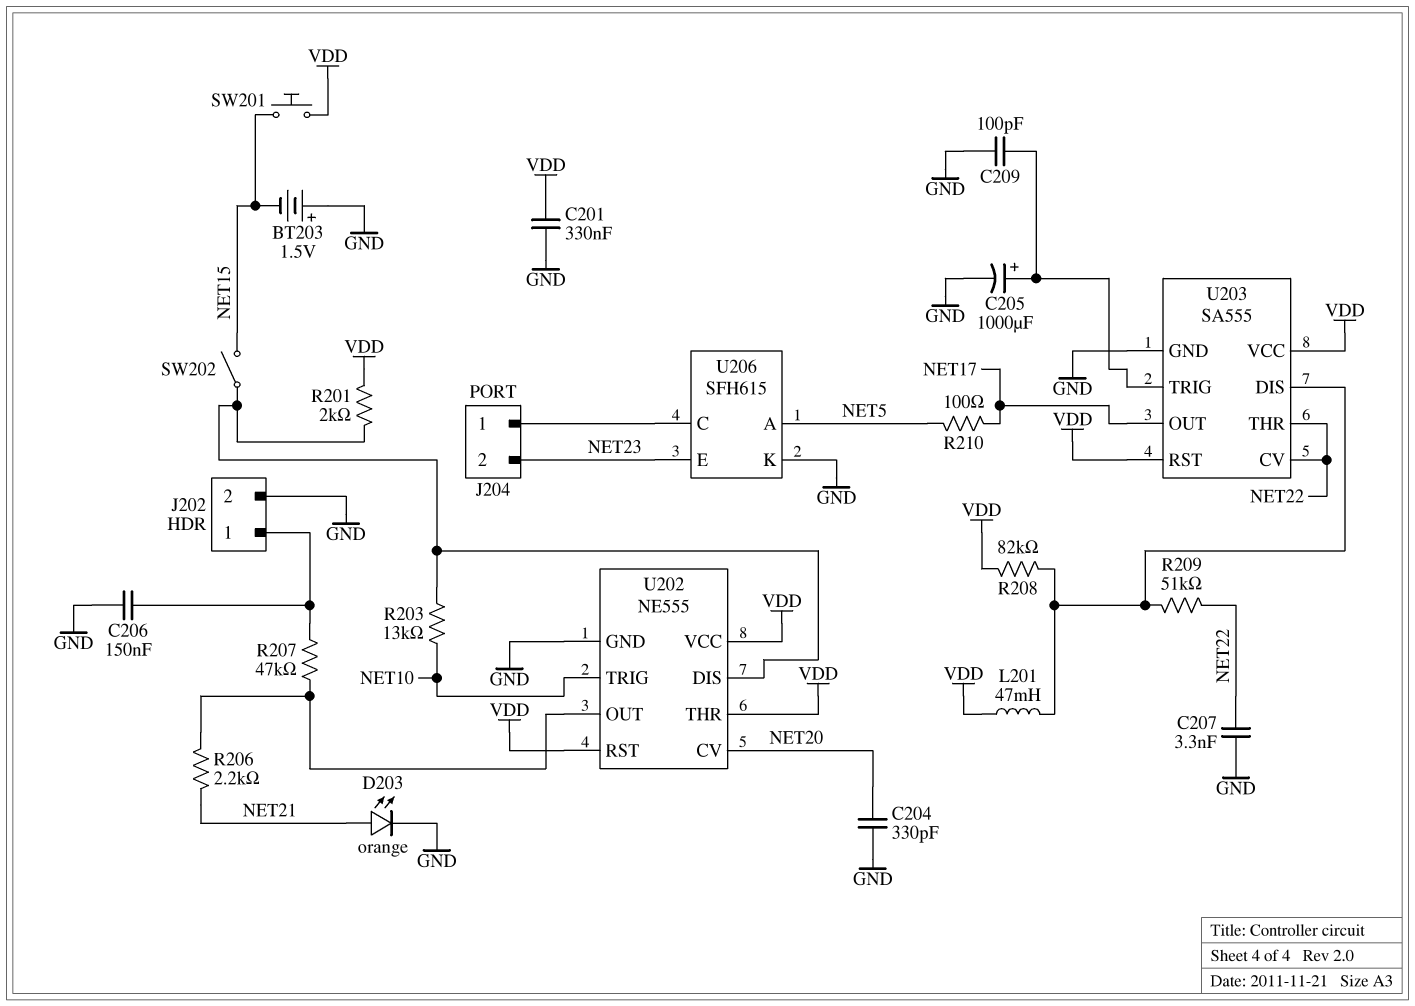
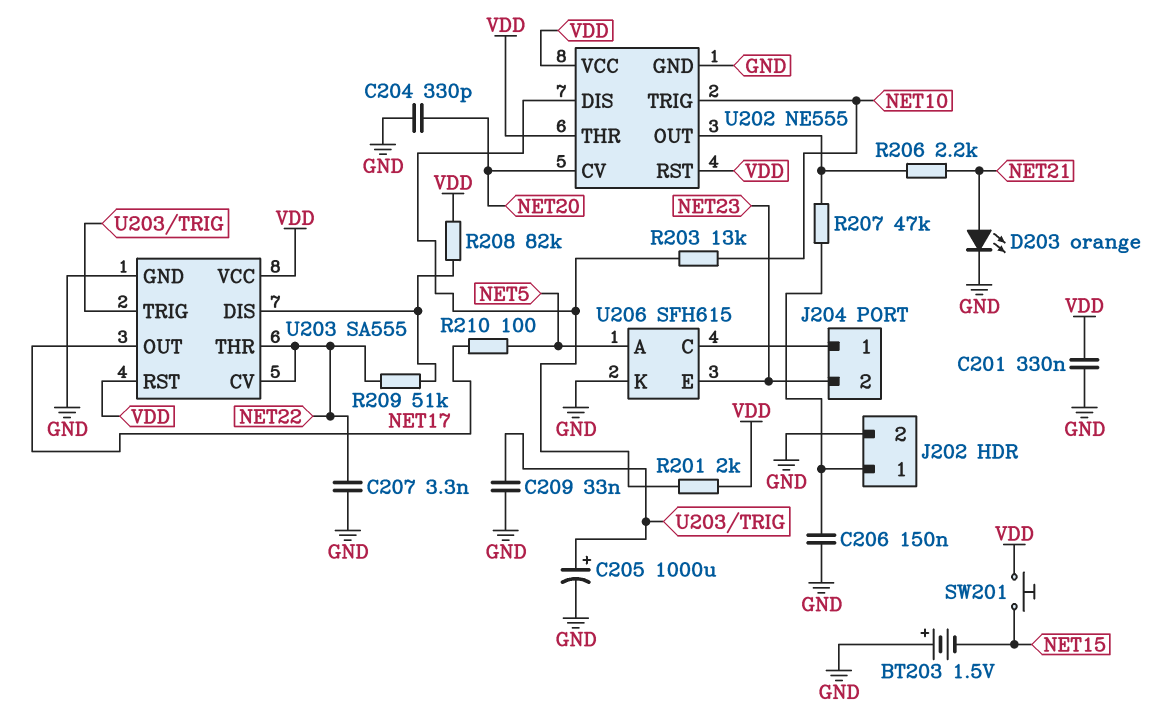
C209: 100pF (GND, U203/TRIG) -> 33nF (GND, U203/TRIG)
L201: 47mH (U203/DIS, VDD) -> none
SW202: switch (NET15, U202/DIS) -> none

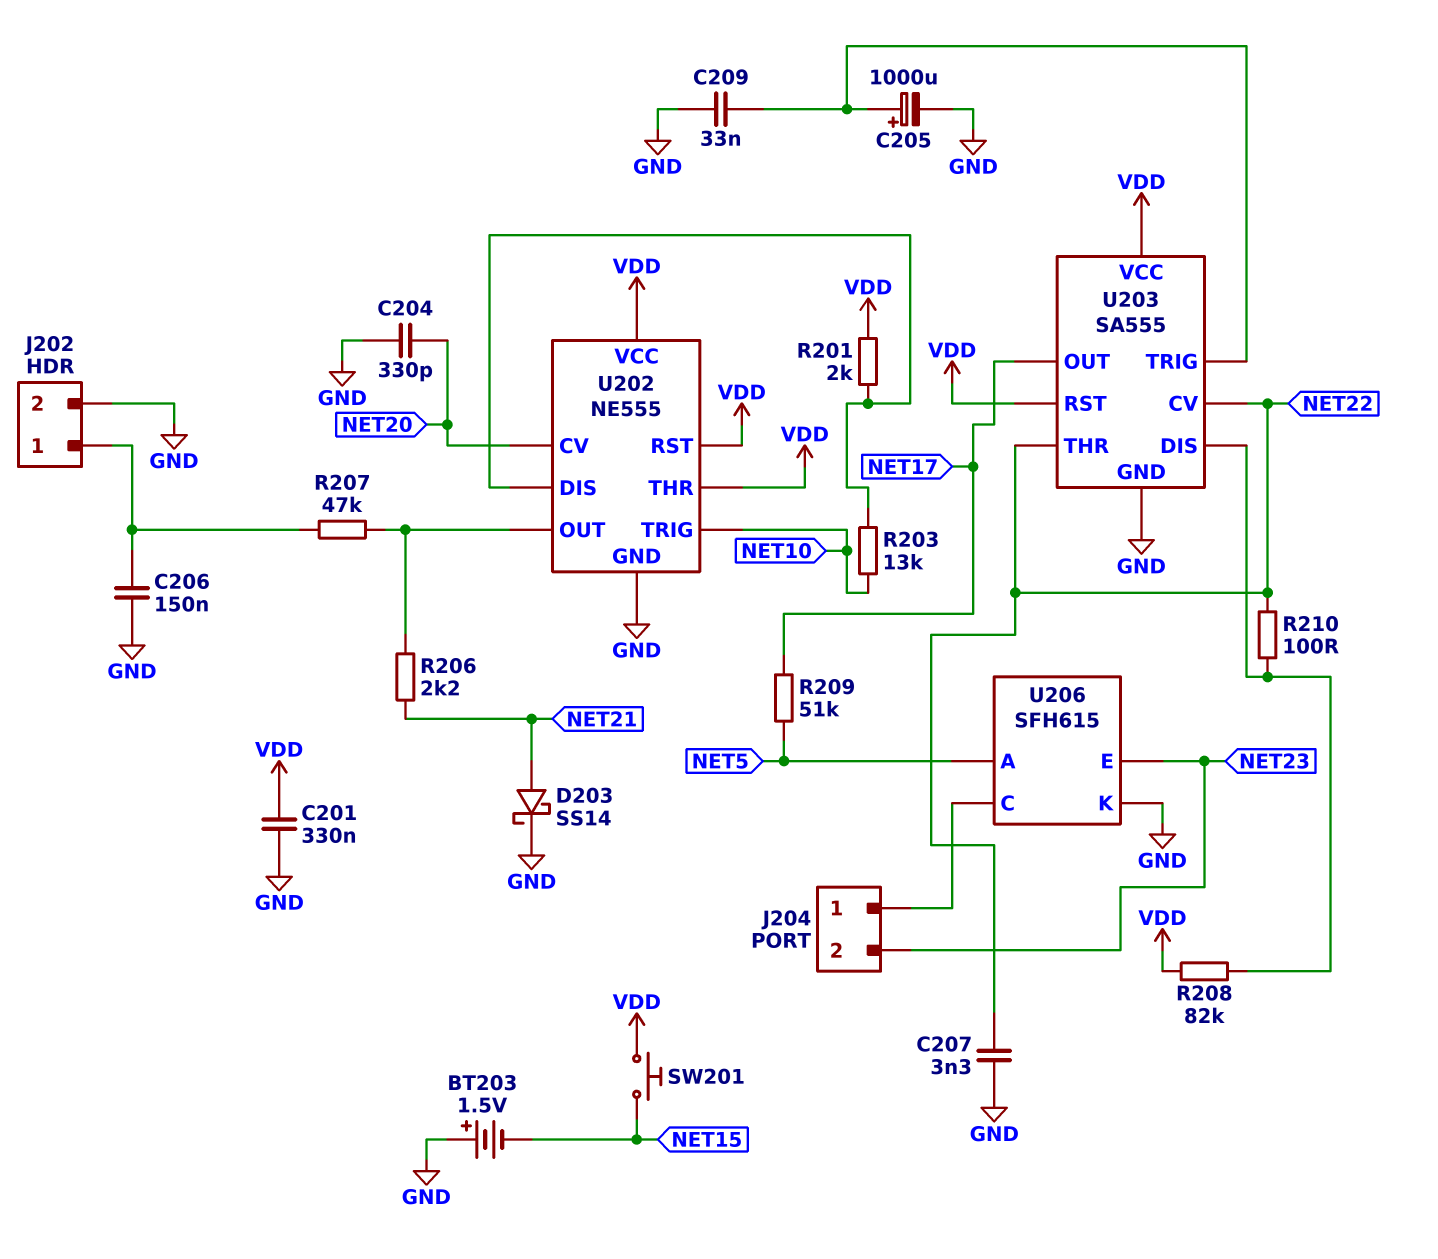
D203: LED orange (A NET21, K GND) -> schottky SS14 (A NET21, K GND)
R209: 51k (NET22, U203/DIS) -> 51k (NET5, NET17)
R210: 100 (NET5, NET17) -> 100 (NET22, U203/DIS)

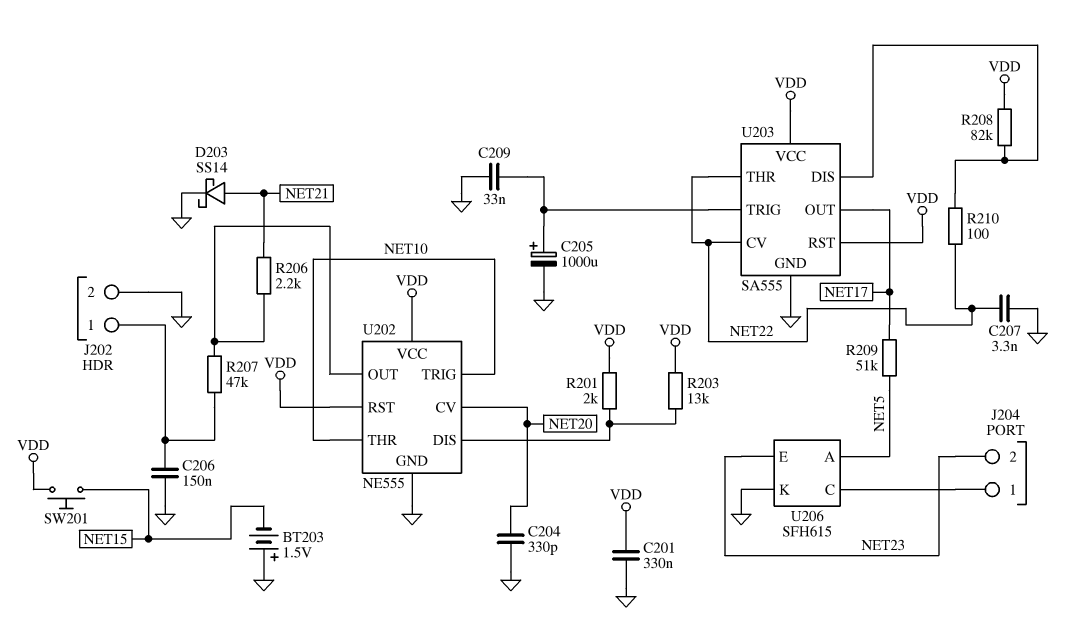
R203: 13k (NET10, U202/DIS) -> 13k (U202/DIS, VDD)
U202 pin THR: VDD -> NET10

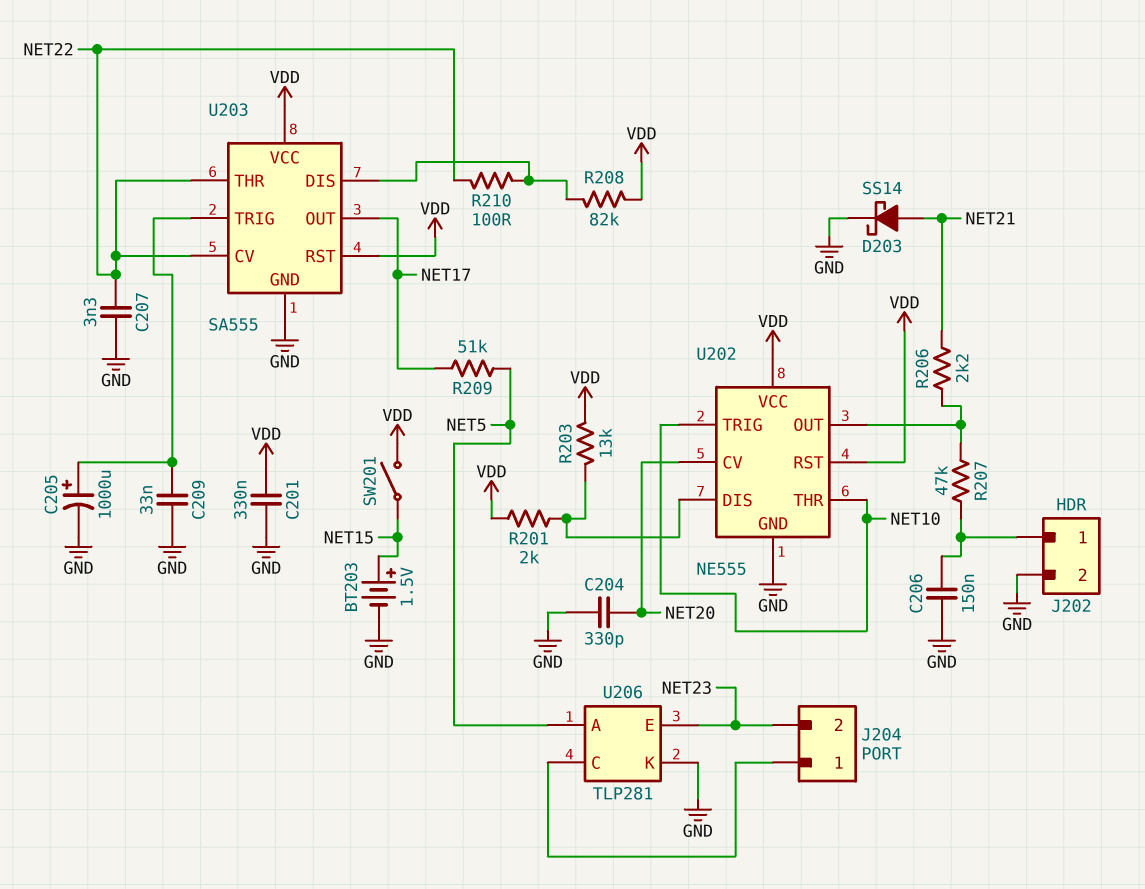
BT203: 1.5V (plus GND, minus NET15) -> 1.5V (plus NET15, minus GND)
SW201: button (NET15, VDD) -> switch (NET15, VDD)
U206: SFH615 -> TLP281

